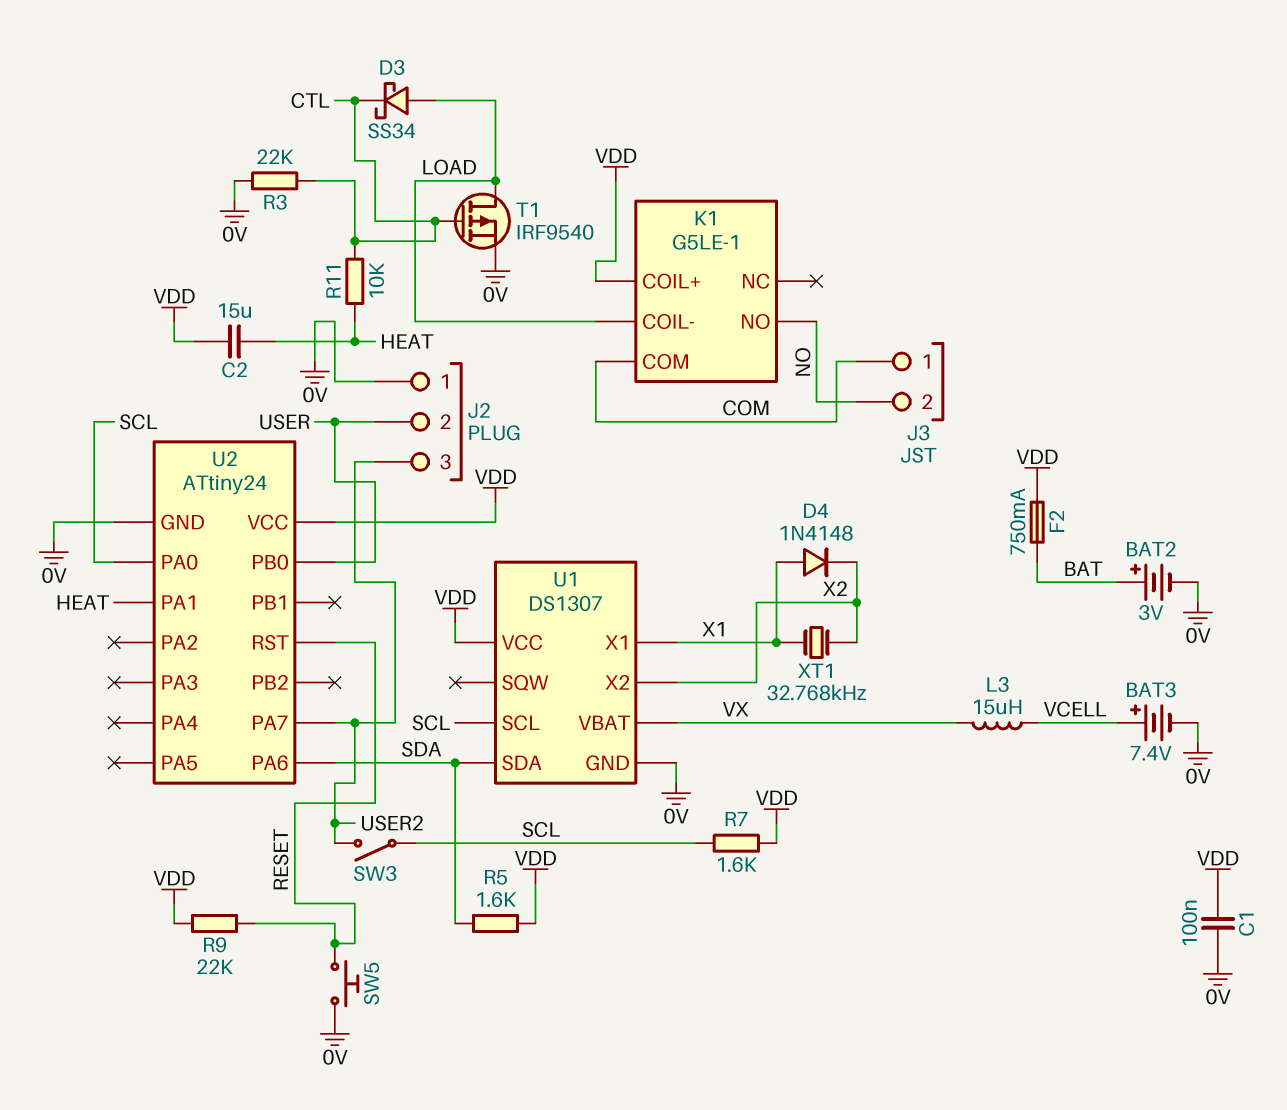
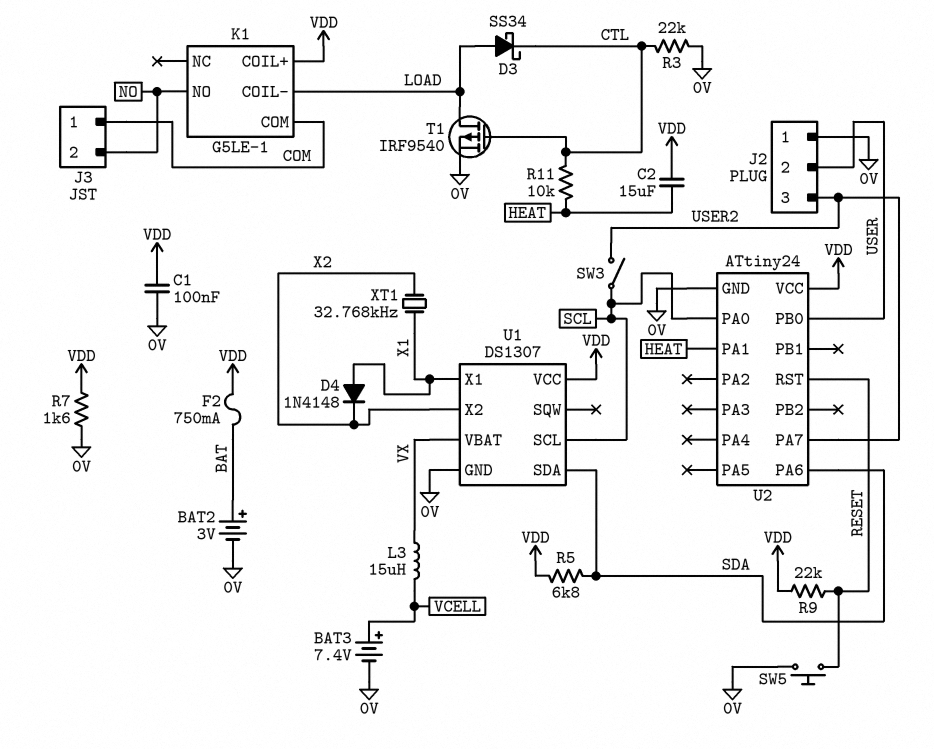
R5: 1.6k (SDA, VDD) -> 6.8k (SDA, VDD)
R7: 1.6k (SCL, VDD) -> 1.6k (0V, VDD)

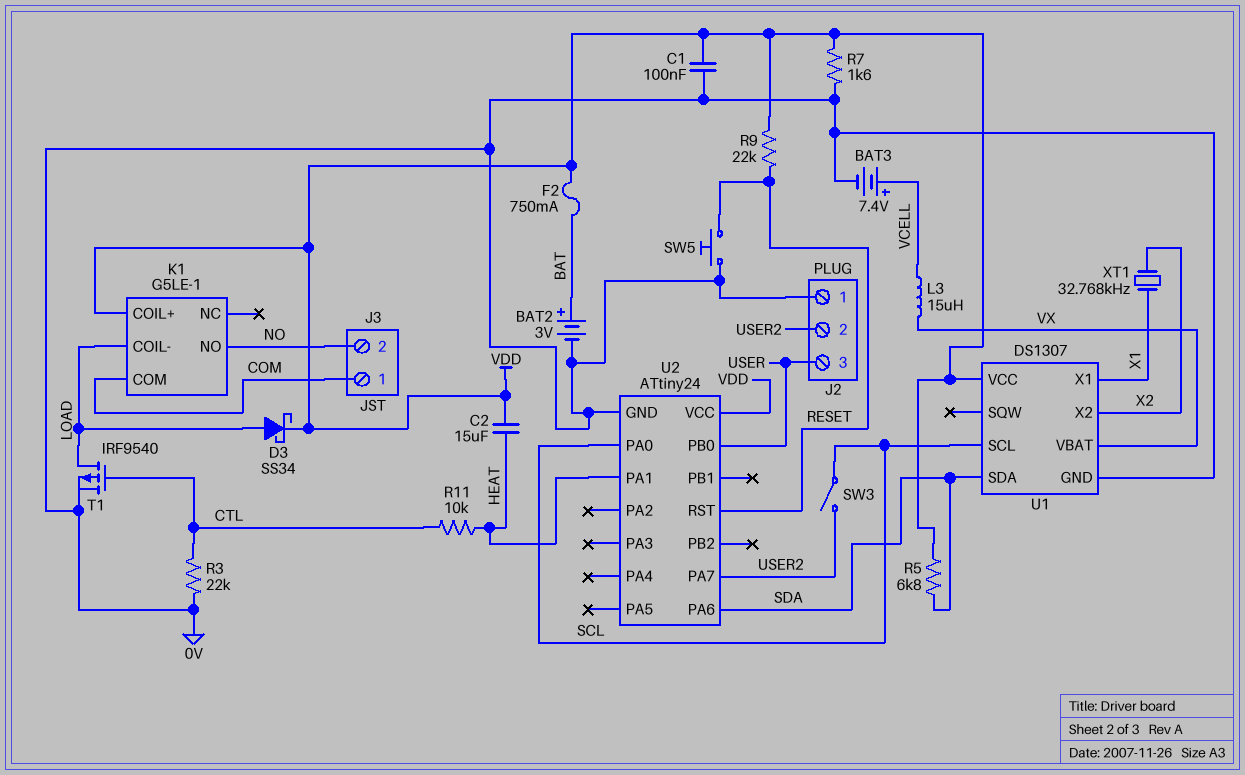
D3: schottky SS34 (A LOAD, K CTL) -> schottky SS34 (A LOAD, K VDD)
D4: diode 1N4148 (A X1, K X2) -> none
J2 pin 2: USER -> USER2
J2 pin 3: USER2 -> USER

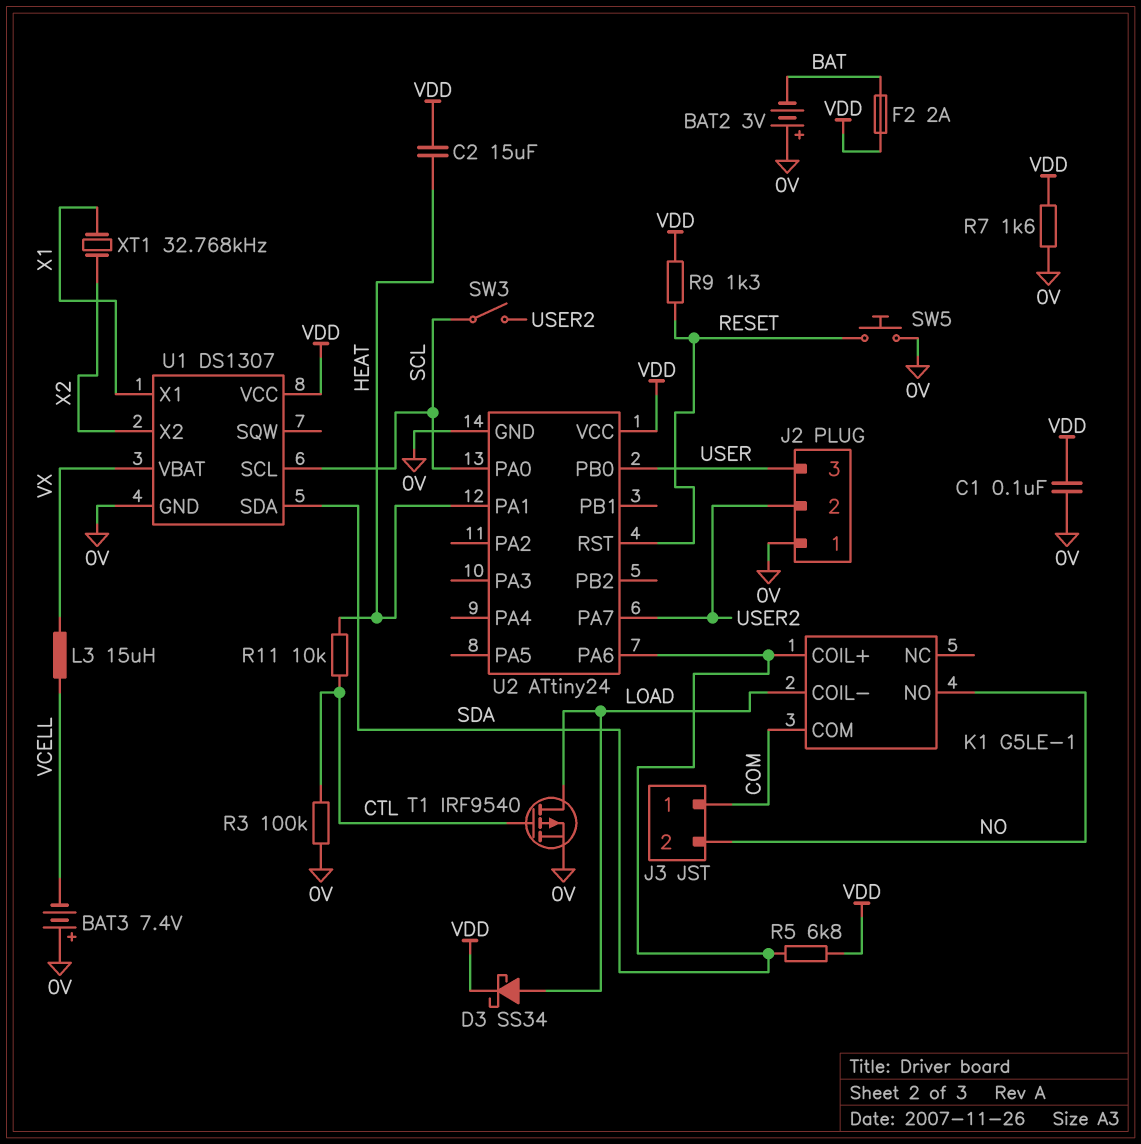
BAT2: 3V (plus BAT, minus 0V) -> 3V (plus 0V, minus BAT)
BAT3: 7.4V (plus VCELL, minus 0V) -> 7.4V (plus 0V, minus VCELL)
F2: 750mA (BAT, VDD) -> 2A (BAT, VDD)
K1 pin COIL+: VDD -> SDA
R3: 22k (0V, CTL) -> 100k (0V, CTL)
R9: 22k (RESET, VDD) -> 1.3k (RESET, VDD)

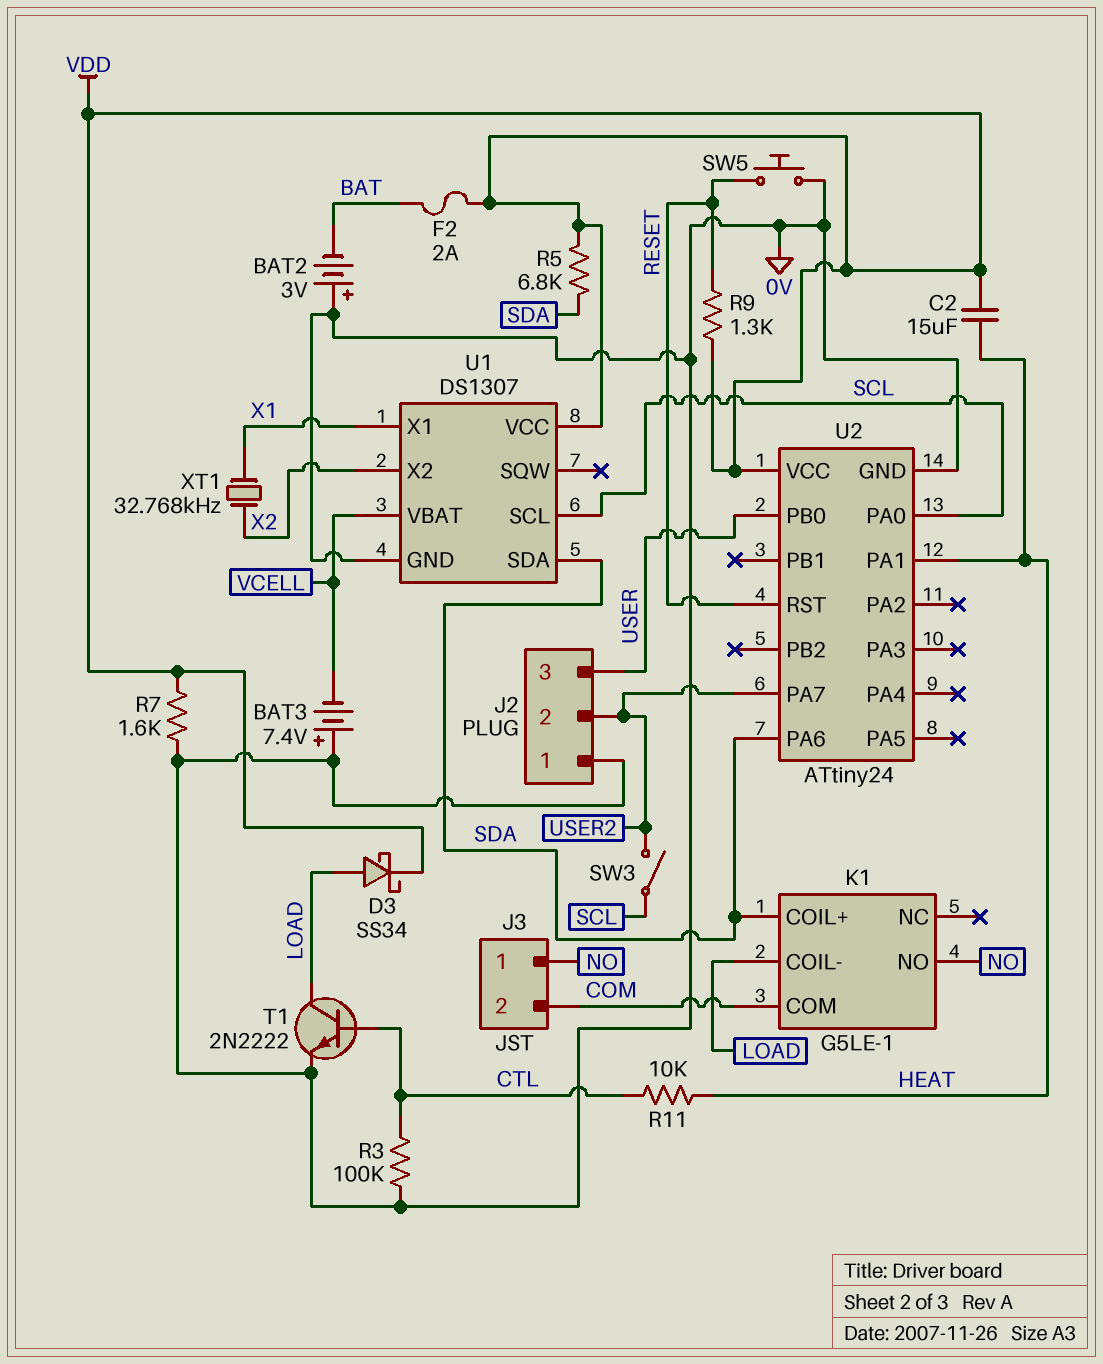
C1: 100nF (0V, VDD) -> none
J3 pin 1: COM -> NO
J3 pin 2: NO -> COM
L3: 15uH (VCELL, VX) -> none
T1: PMOS IRF9540 (G CTL, D LOAD, S 0V) -> NPN 2N2222 (B CTL, C LOAD, E 0V)
U1 pin VBAT: VX -> VCELL

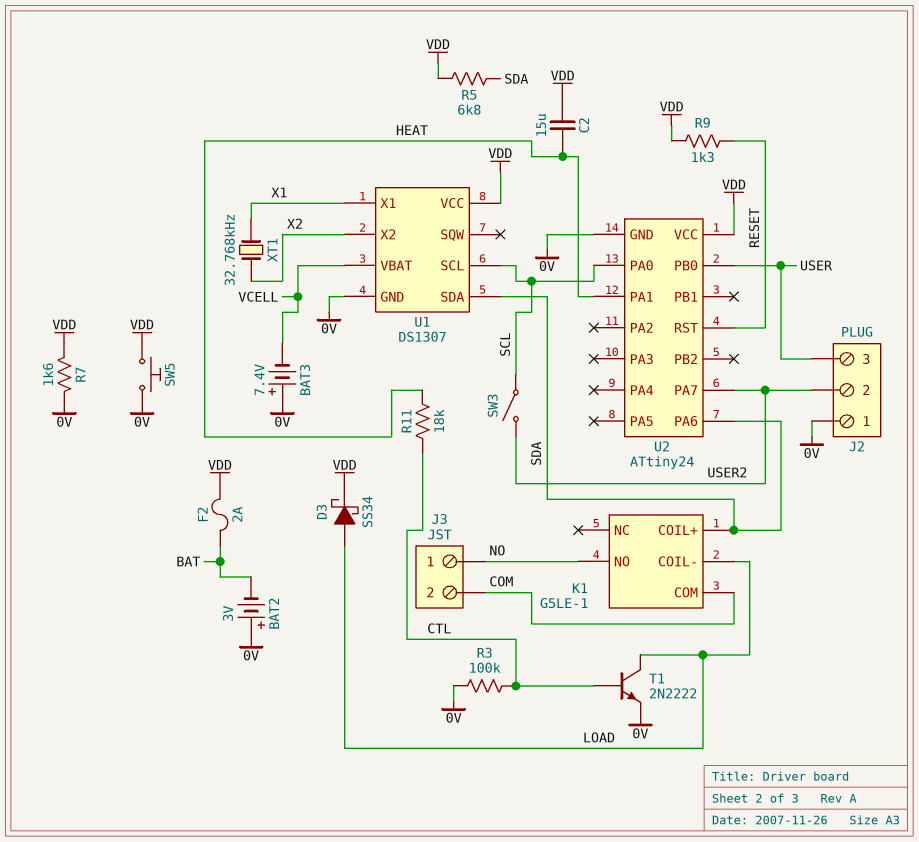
R11: 10k (CTL, HEAT) -> 18k (CTL, HEAT)
SW5: button (0V, RESET) -> button (0V, VDD)

